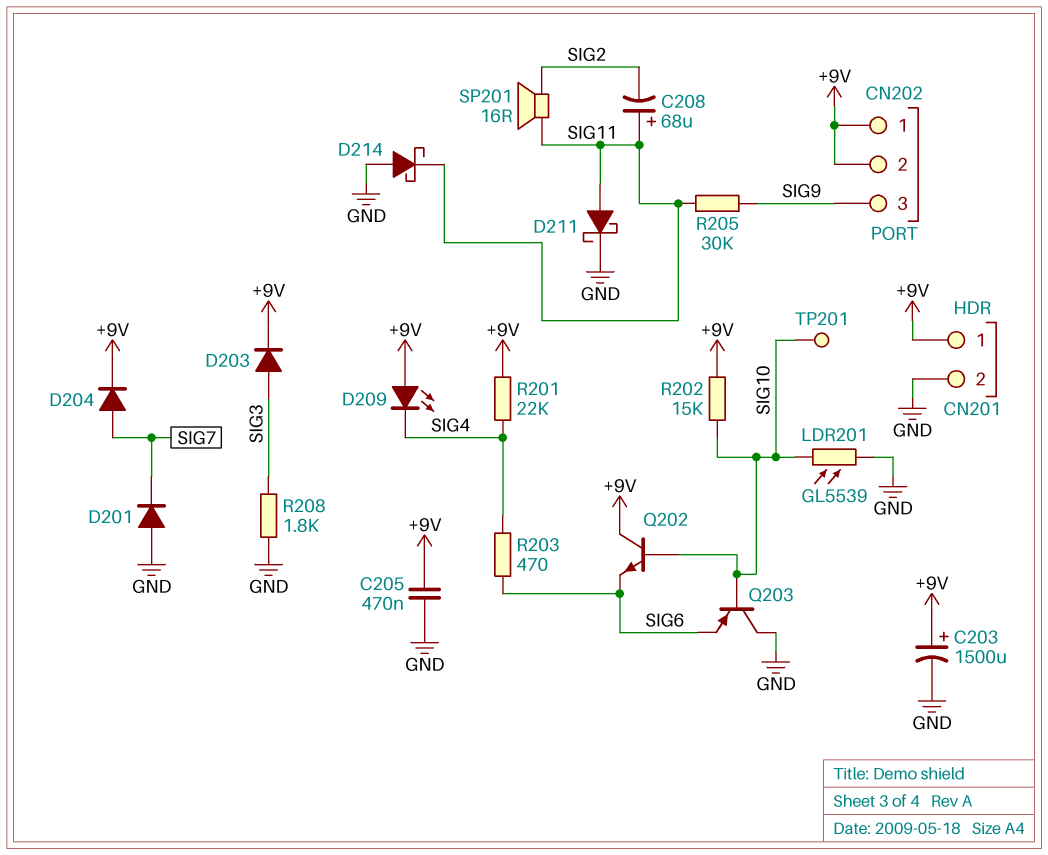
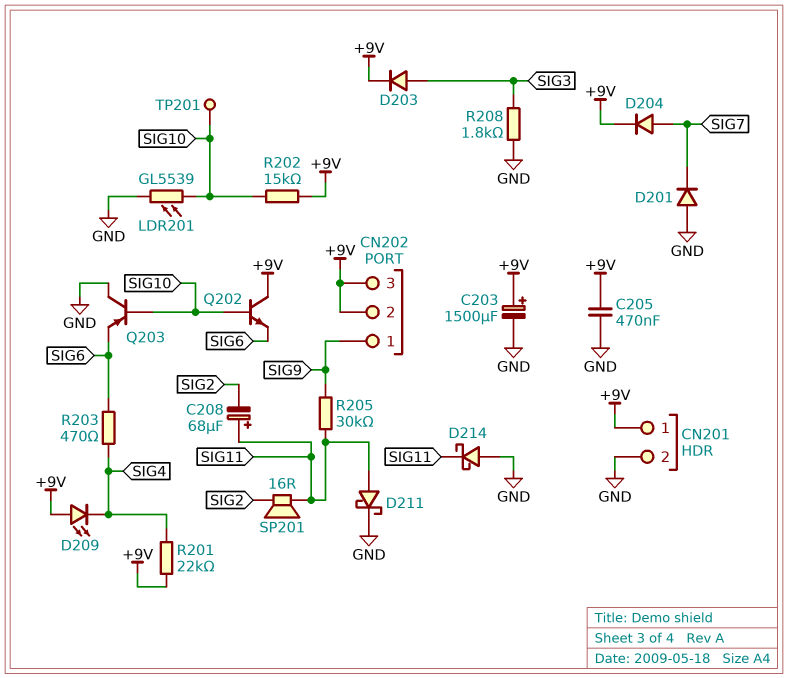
CN202 pin 1: +9V -> SIG9
CN202 pin 3: SIG9 -> +9V

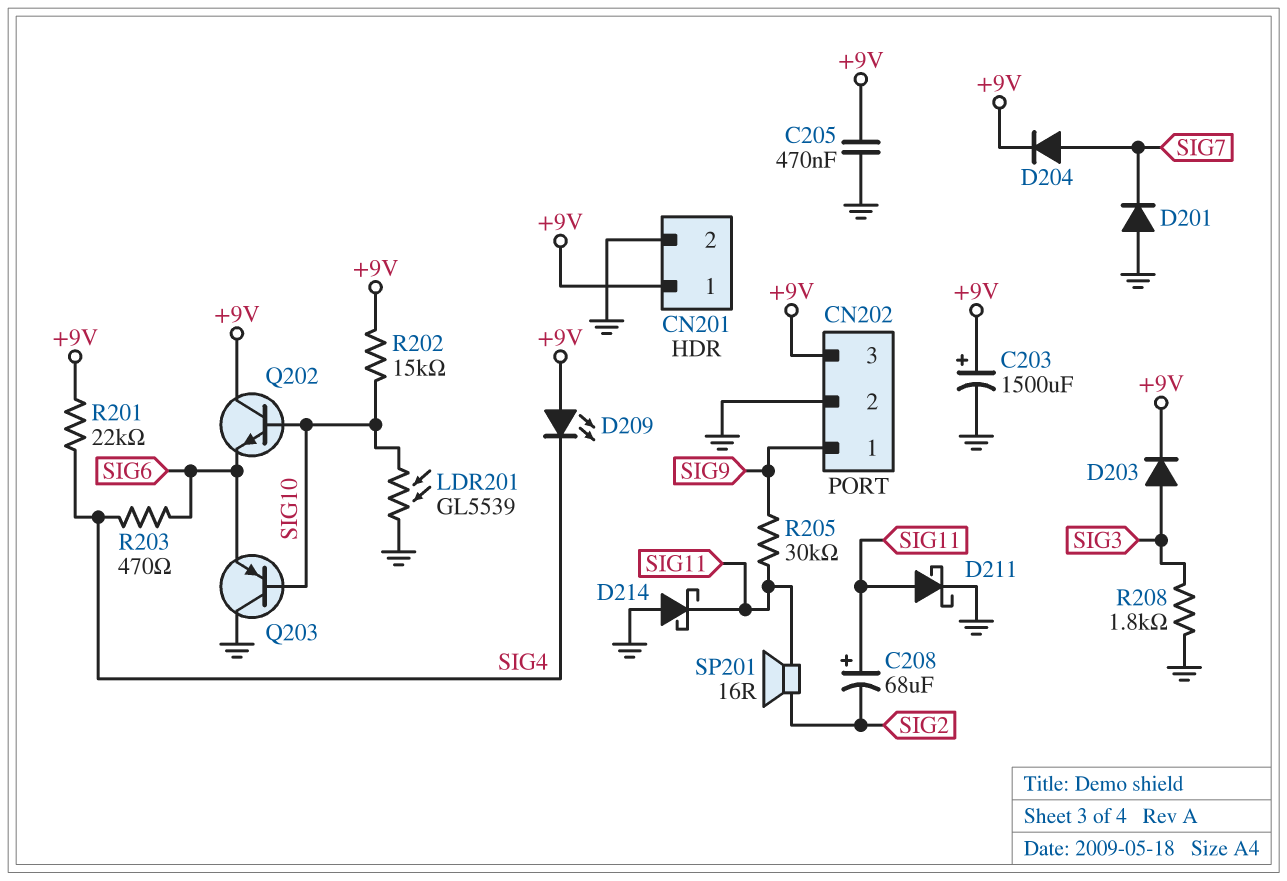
CN202 pin 2: +9V -> GND
TP201: test point (SIG10) -> none

